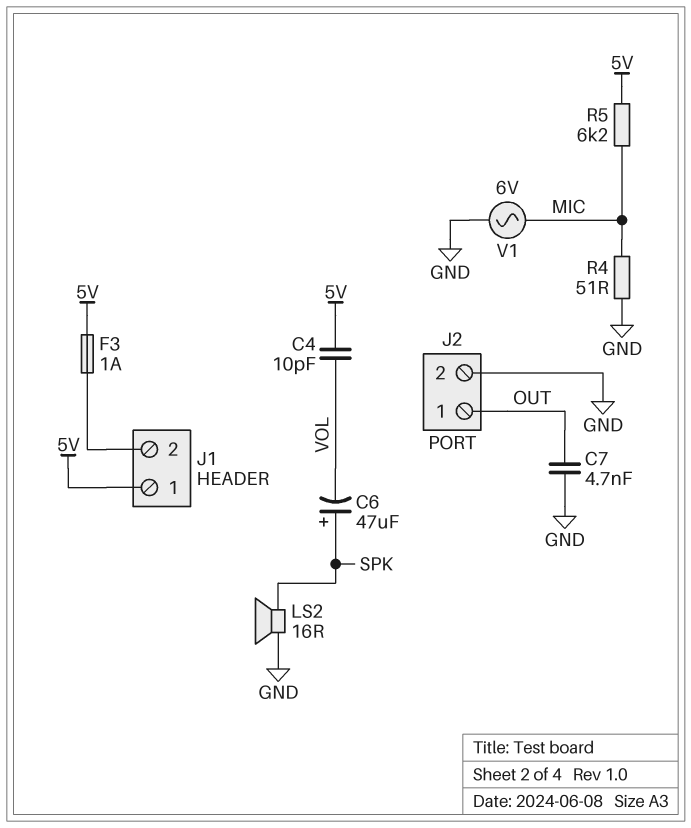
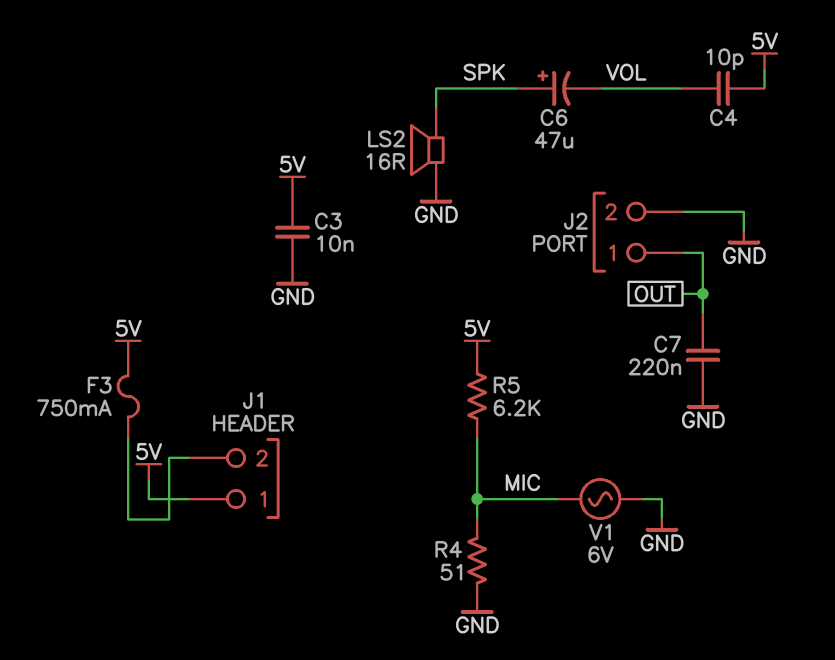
C3: none -> 10nF (5V, GND)
C7: 4.7nF (GND, OUT) -> 220nF (GND, OUT)
F3: 1A (5V, J1/2) -> 750mA (5V, J1/2)

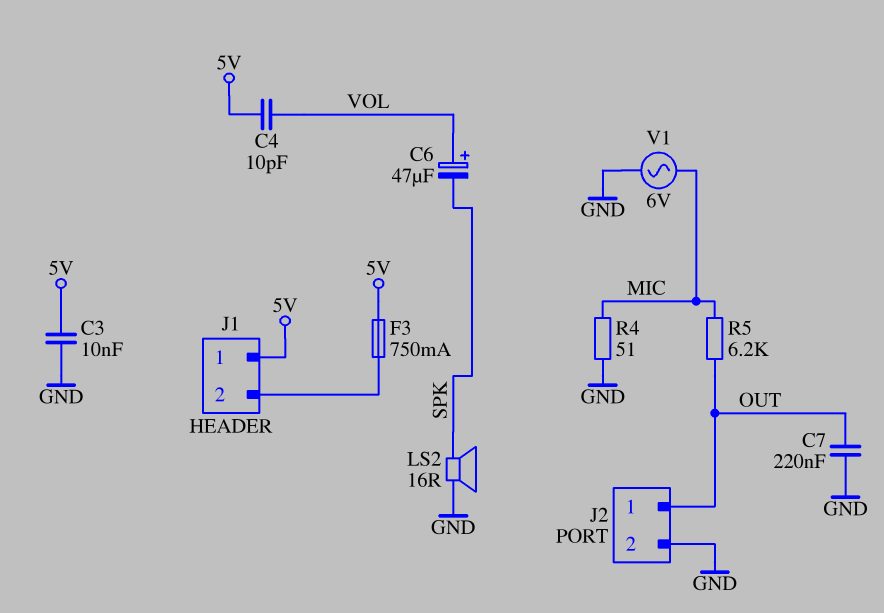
C6: 47uF (plus SPK, minus VOL) -> 47uF (plus VOL, minus SPK)
R5: 6.2k (5V, MIC) -> 6.2k (MIC, OUT)

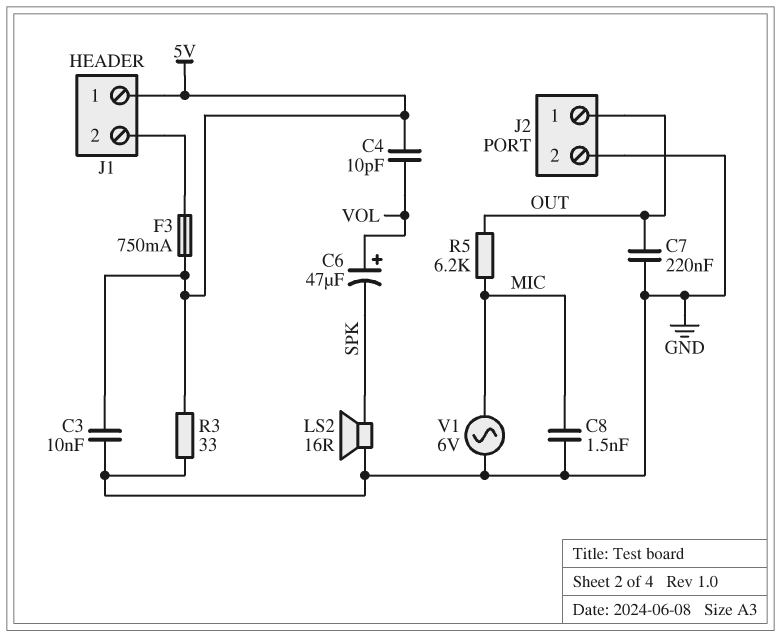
C8: none -> 1.5nF (GND, MIC)
R3: none -> 33 (5V, GND)
R4: 51 (GND, MIC) -> none

